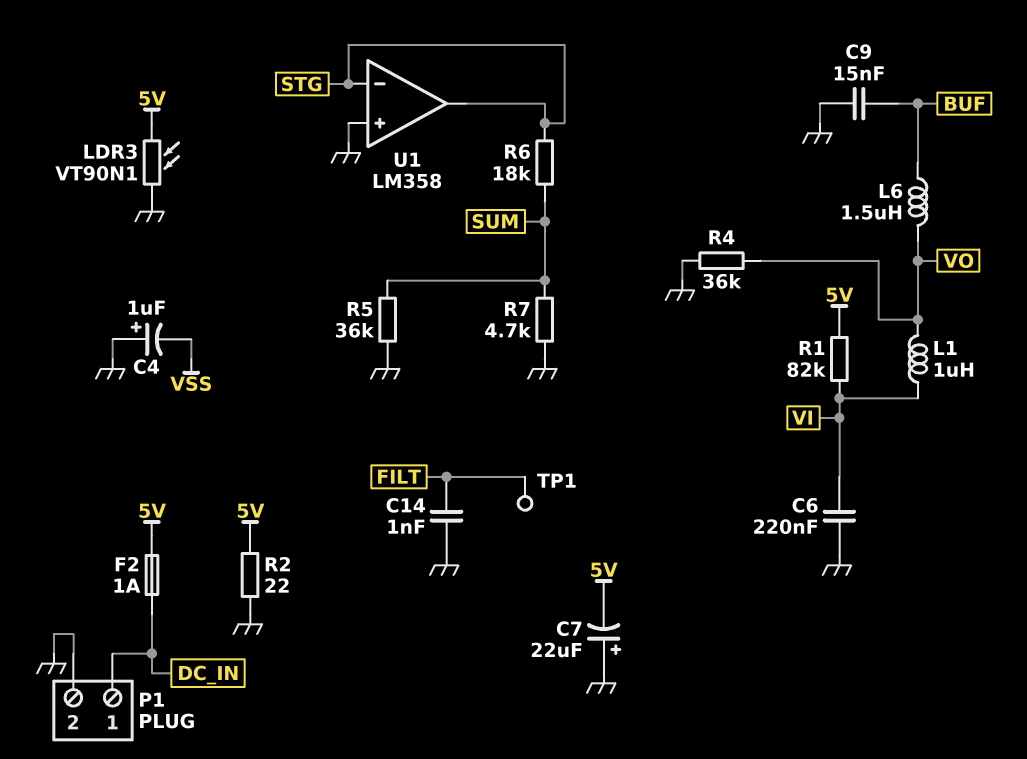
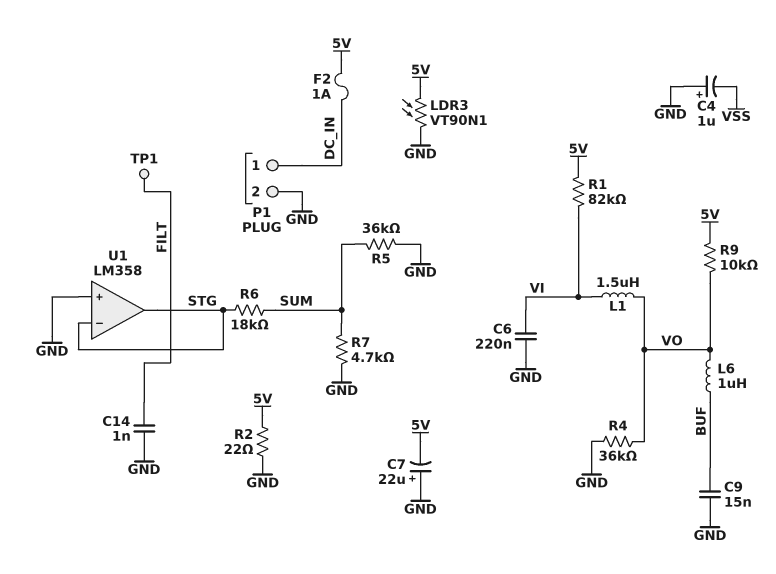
L1: 1uH (VI, VO) -> 1.5uH (VI, VO)
L6: 1.5uH (BUF, VO) -> 1uH (BUF, VO)
R9: none -> 10k (5V, VO)

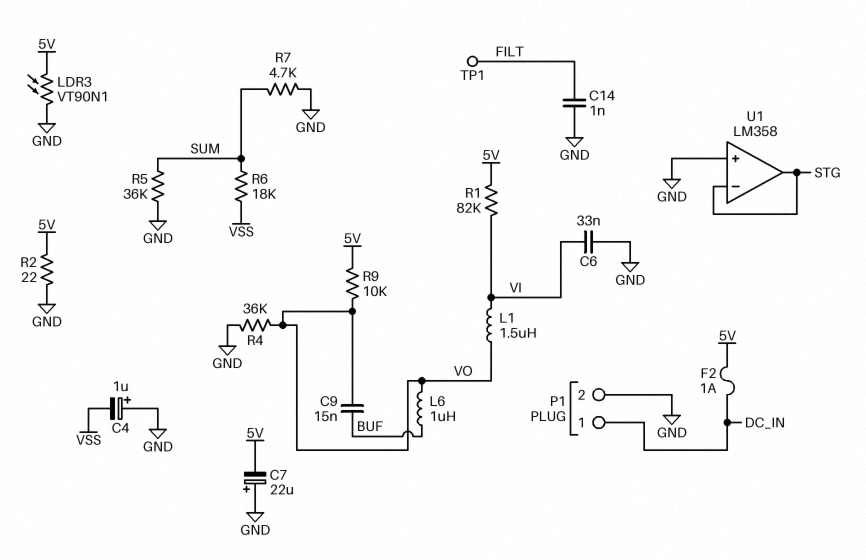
C6: 220nF (GND, VI) -> 33nF (GND, VI)
C9: 15nF (BUF, GND) -> 15nF (BUF, VO)
R6: 18k (STG, SUM) -> 18k (SUM, VSS)

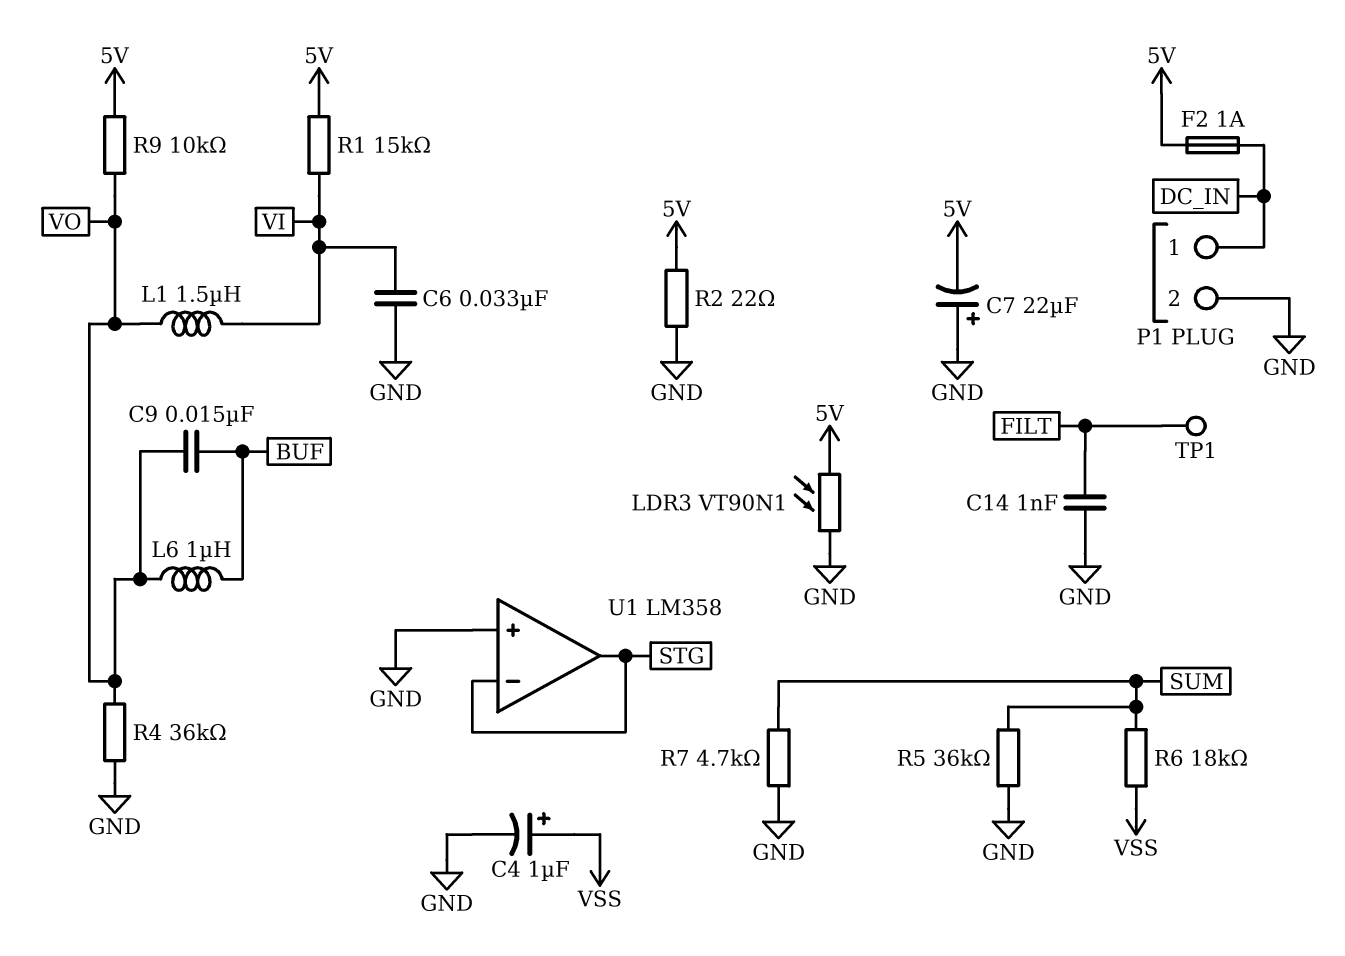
C4: 1uF (plus GND, minus VSS) -> 1uF (plus VSS, minus GND)
R1: 82k (5V, VI) -> 15k (5V, VI)

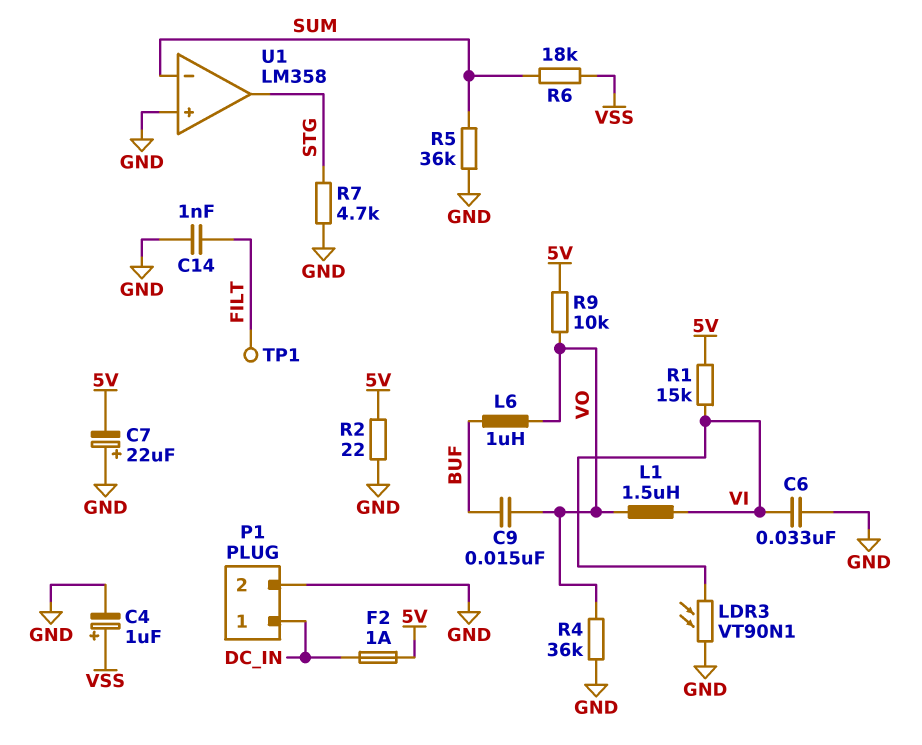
LDR3: VT90N1 (5V, GND) -> VT90N1 (GND, VI)
R7: 4.7k (GND, SUM) -> 4.7k (GND, STG)
U1 pin in-: STG -> SUM

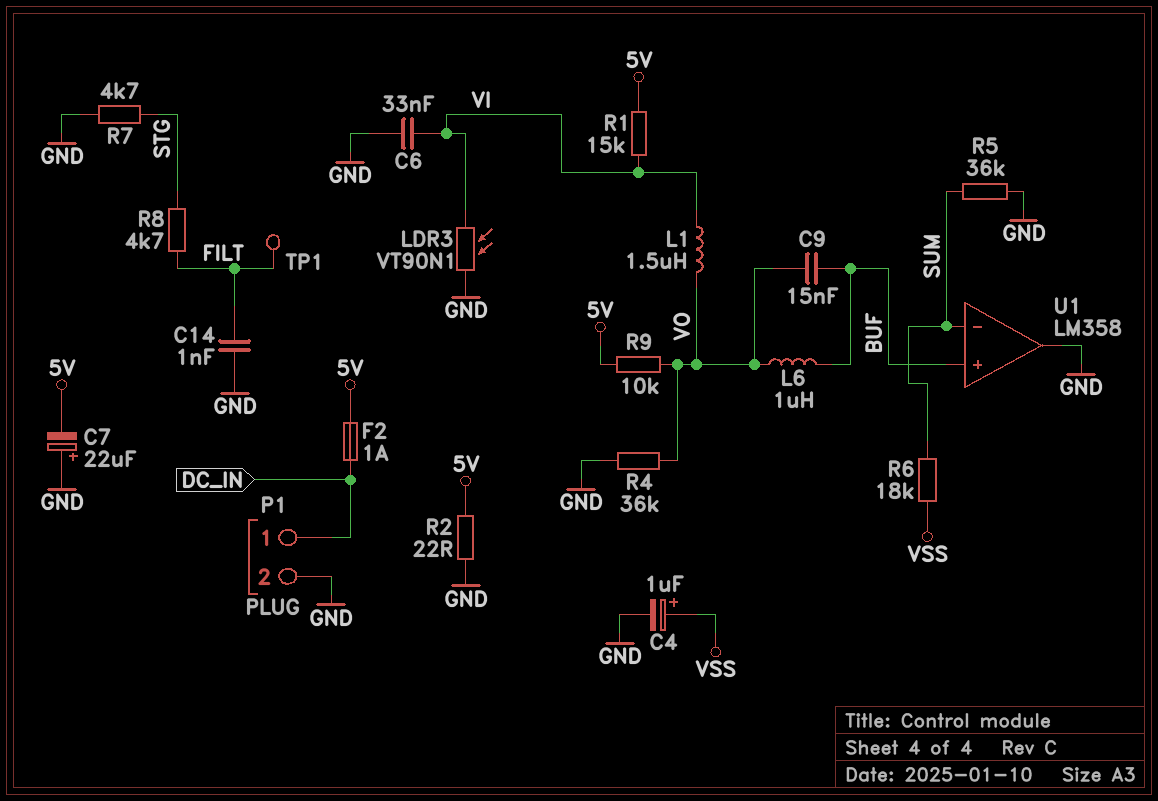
R8: none -> 4.7k (FILT, STG)
U1 pin in+: GND -> BUF
U1 pin out: STG -> GND

